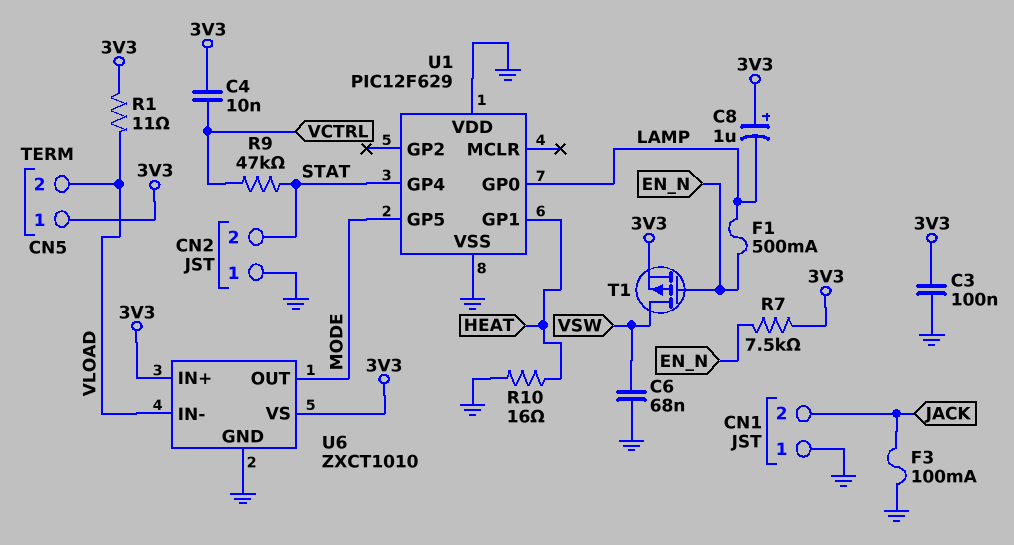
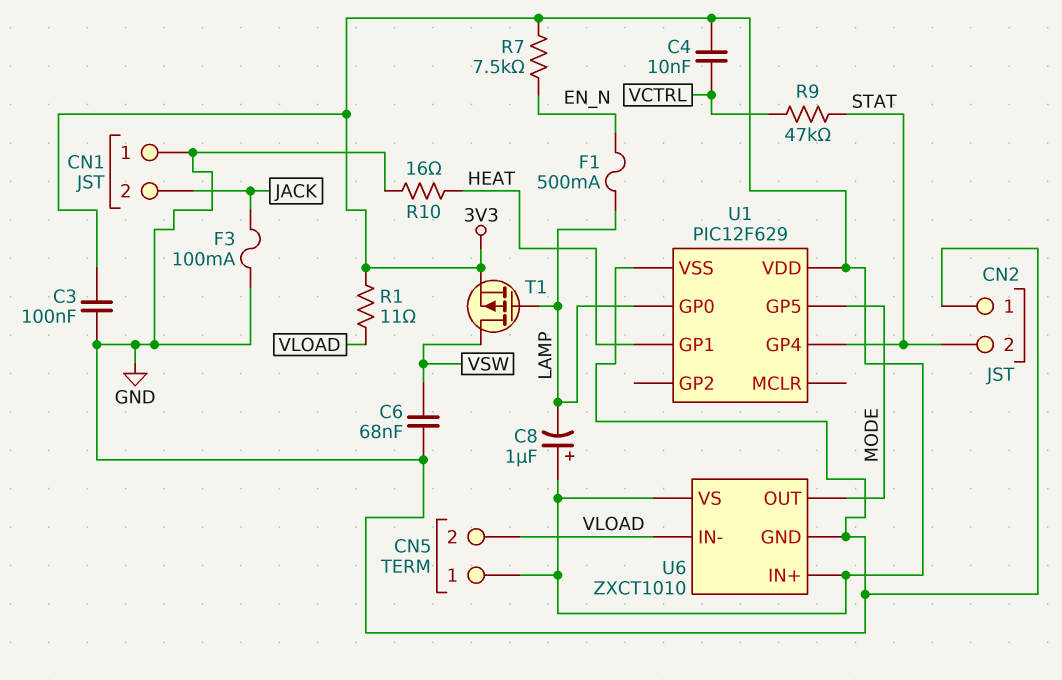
T1: PMOS (G EN_N, D VSW, S 3V3) -> PMOS (G LAMP, D VSW, S 3V3)
U1 pin VDD: GND -> 3V3

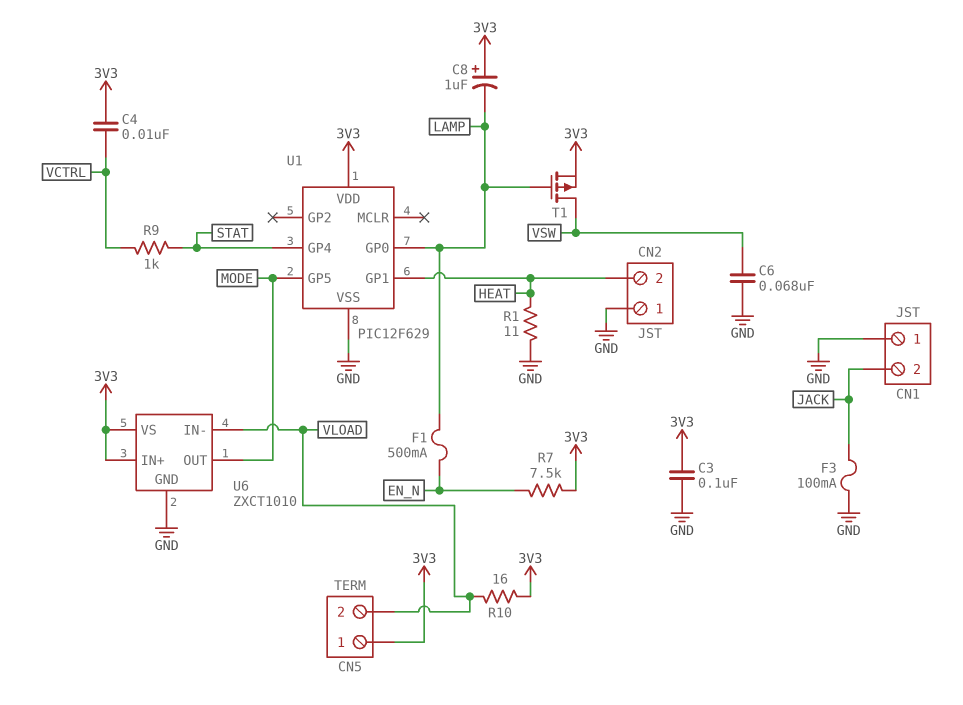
CN2 pin 2: STAT -> HEAT
R1: 11 (3V3, VLOAD) -> 11 (GND, HEAT)
R9: 47k (STAT, VCTRL) -> 1k (STAT, VCTRL)
R10: 16 (GND, HEAT) -> 16 (3V3, VLOAD)

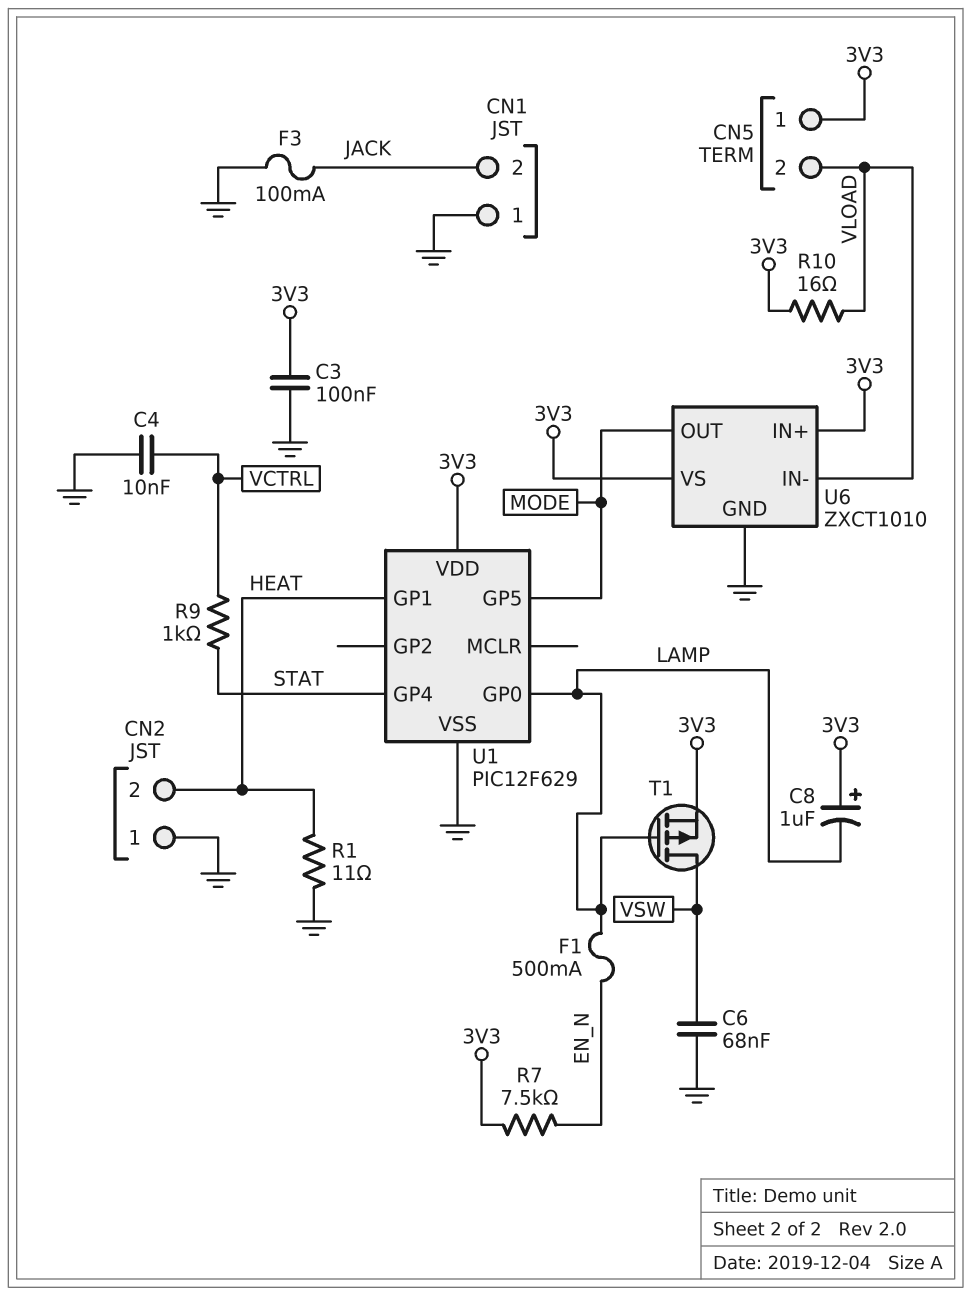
C4: 10nF (3V3, VCTRL) -> 10nF (GND, VCTRL)

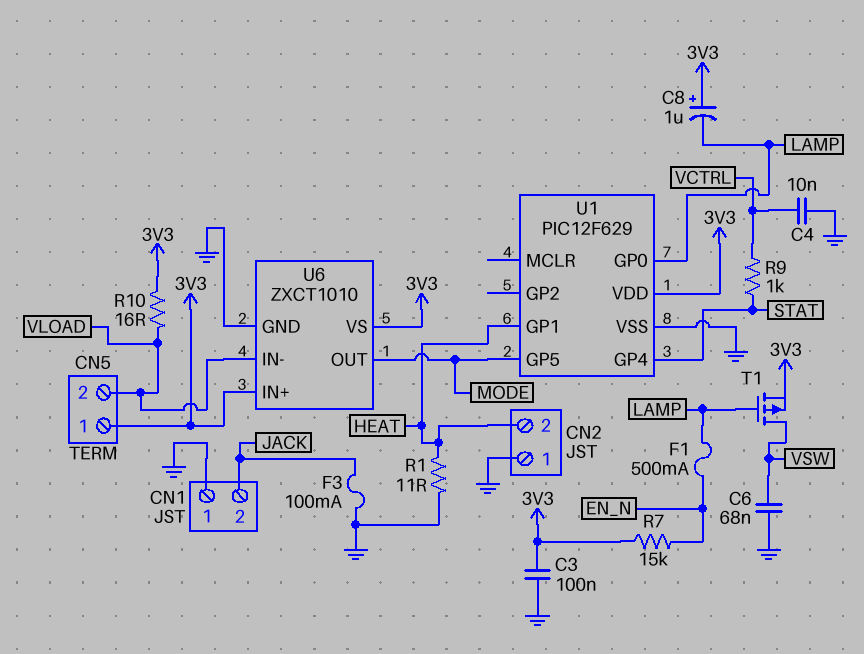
R7: 7.5k (3V3, EN_N) -> 15k (3V3, EN_N)

